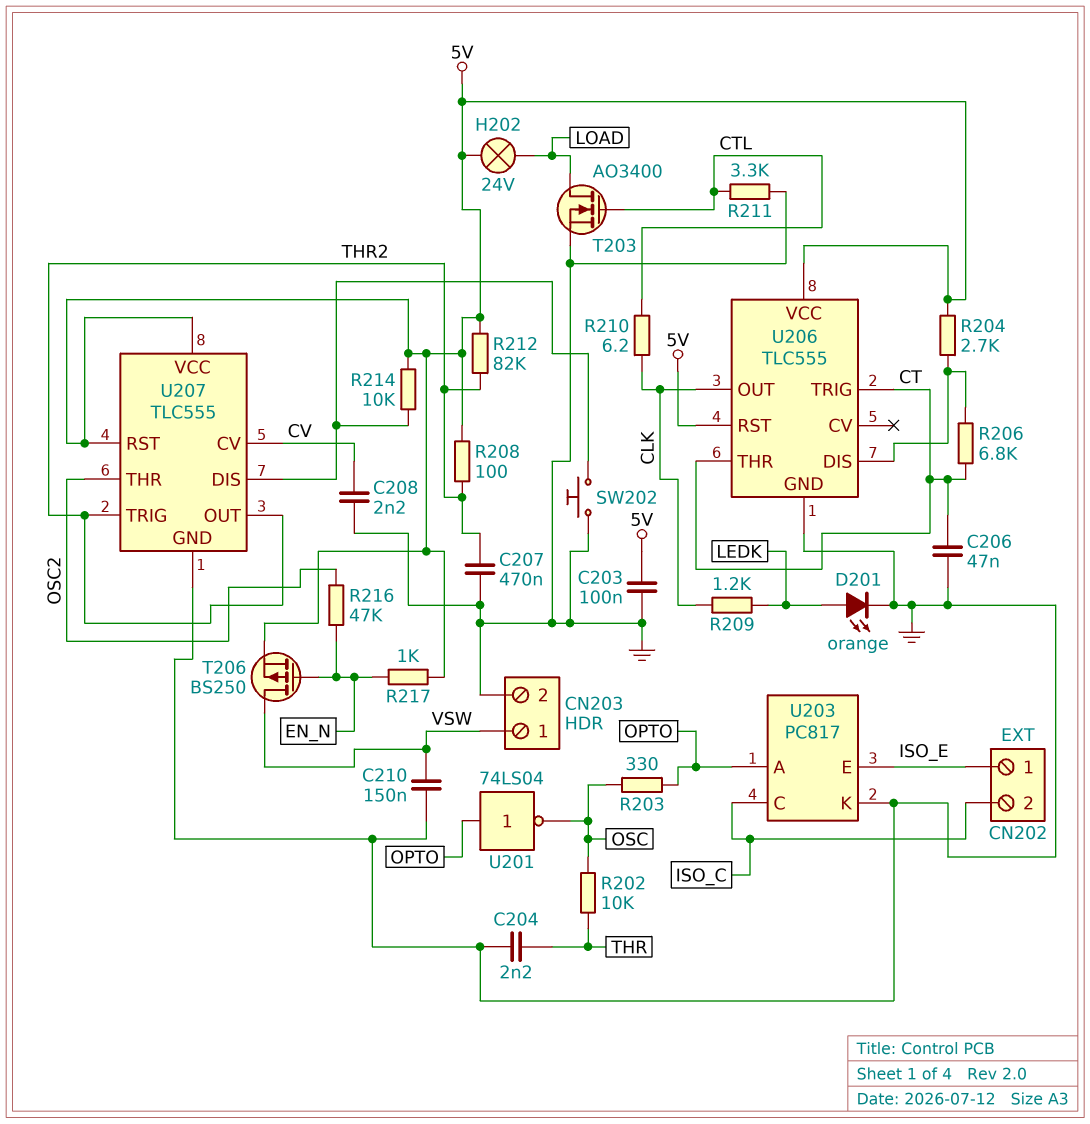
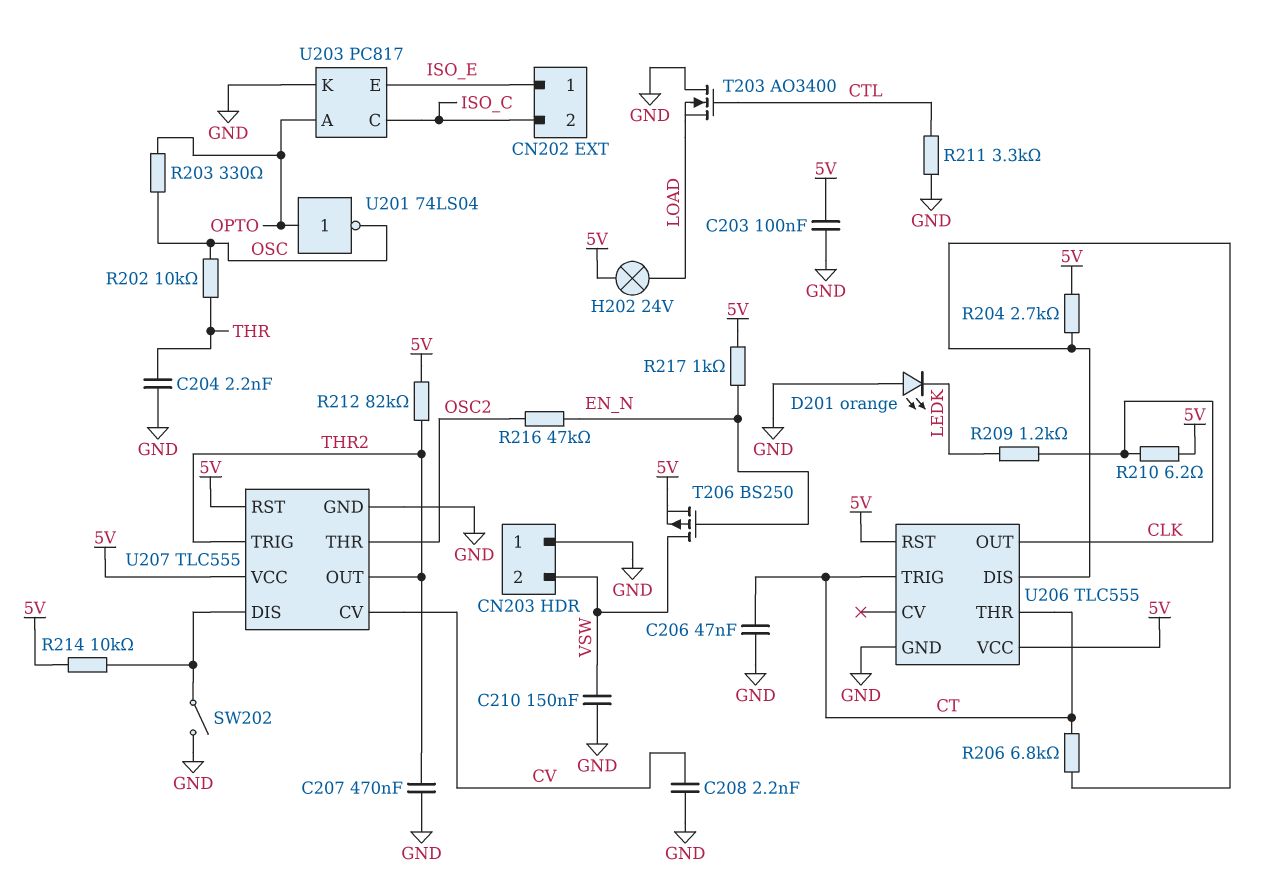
CN203 pin 1: VSW -> GND
CN203 pin 2: GND -> VSW
D201: LED orange (A LEDK, K GND) -> LED orange (A GND, K LEDK)
R208: 100 (5V, THR2) -> none
R210: 6.2 (CLK, CTL) -> 6.2 (5V, CLK)
SW202: button (GND, U207/DIS) -> switch (GND, U207/DIS)
T203: NMOS AO3400 (G CTL, D LOAD, S GND) -> NMOS AO3400 (G CTL, D GND, S LOAD)

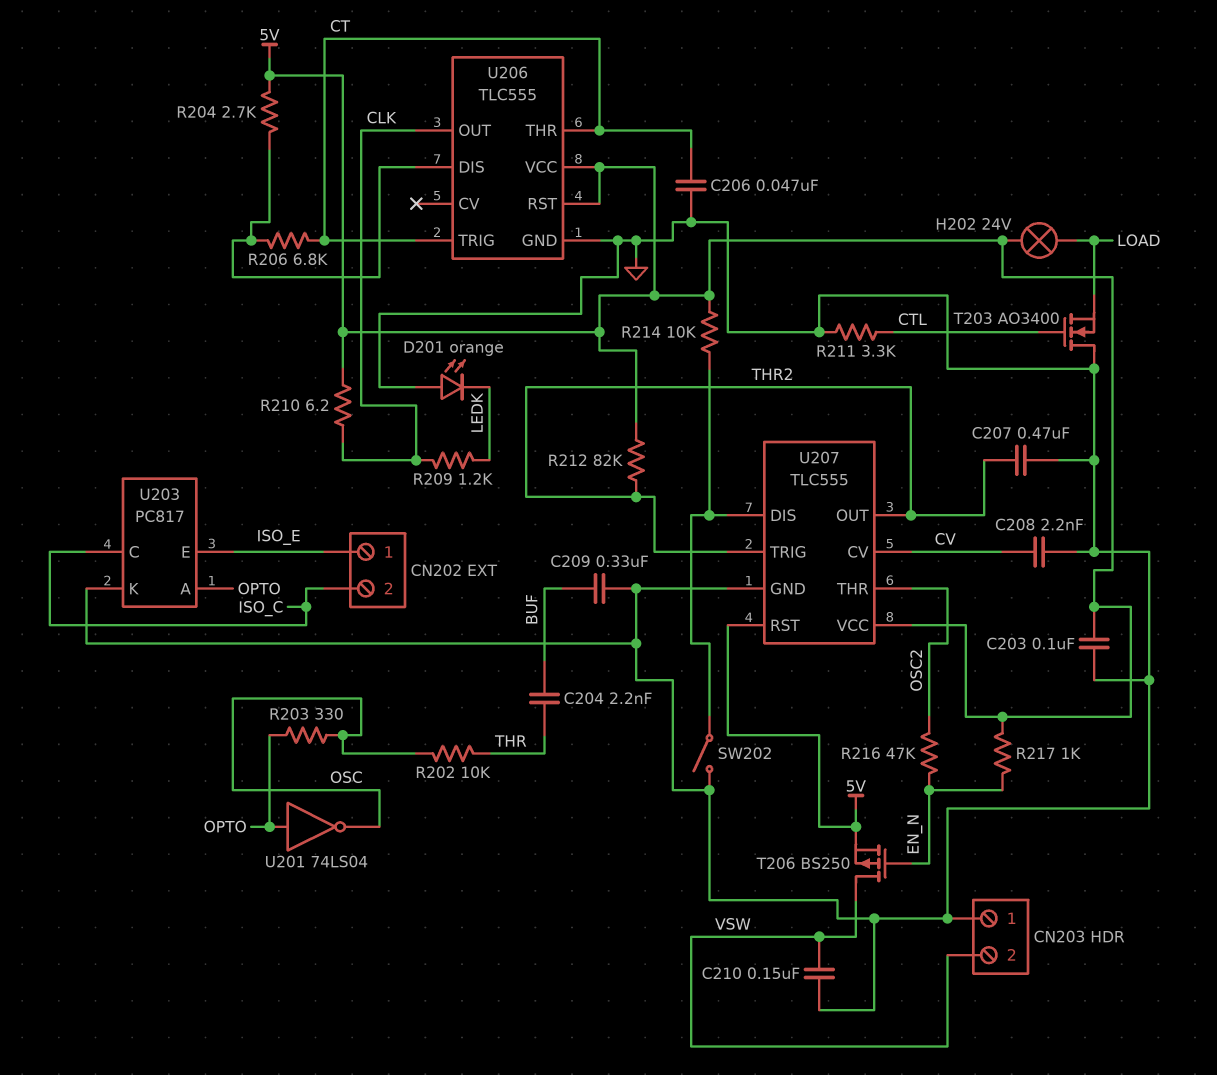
C204: 2.2nF (GND, THR) -> 2.2nF (BUF, THR)
C209: none -> 330nF (BUF, GND)

